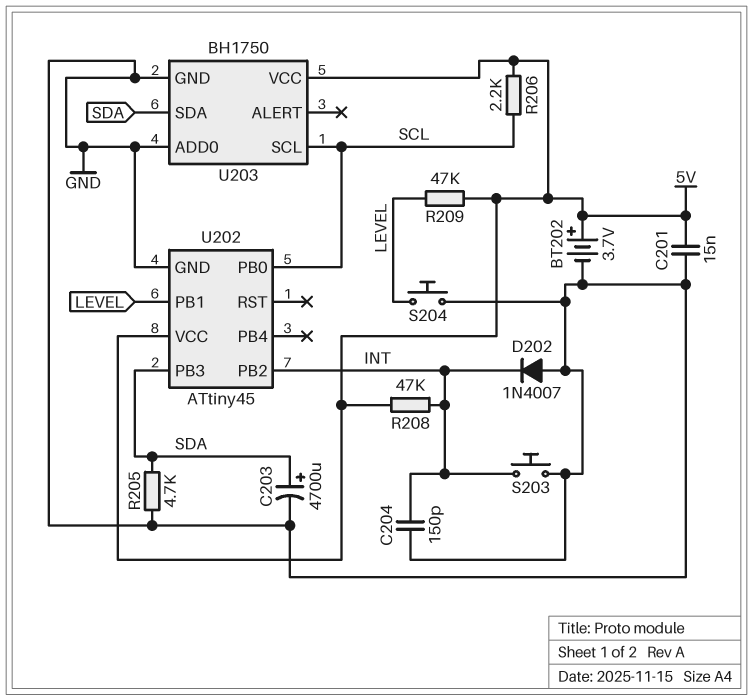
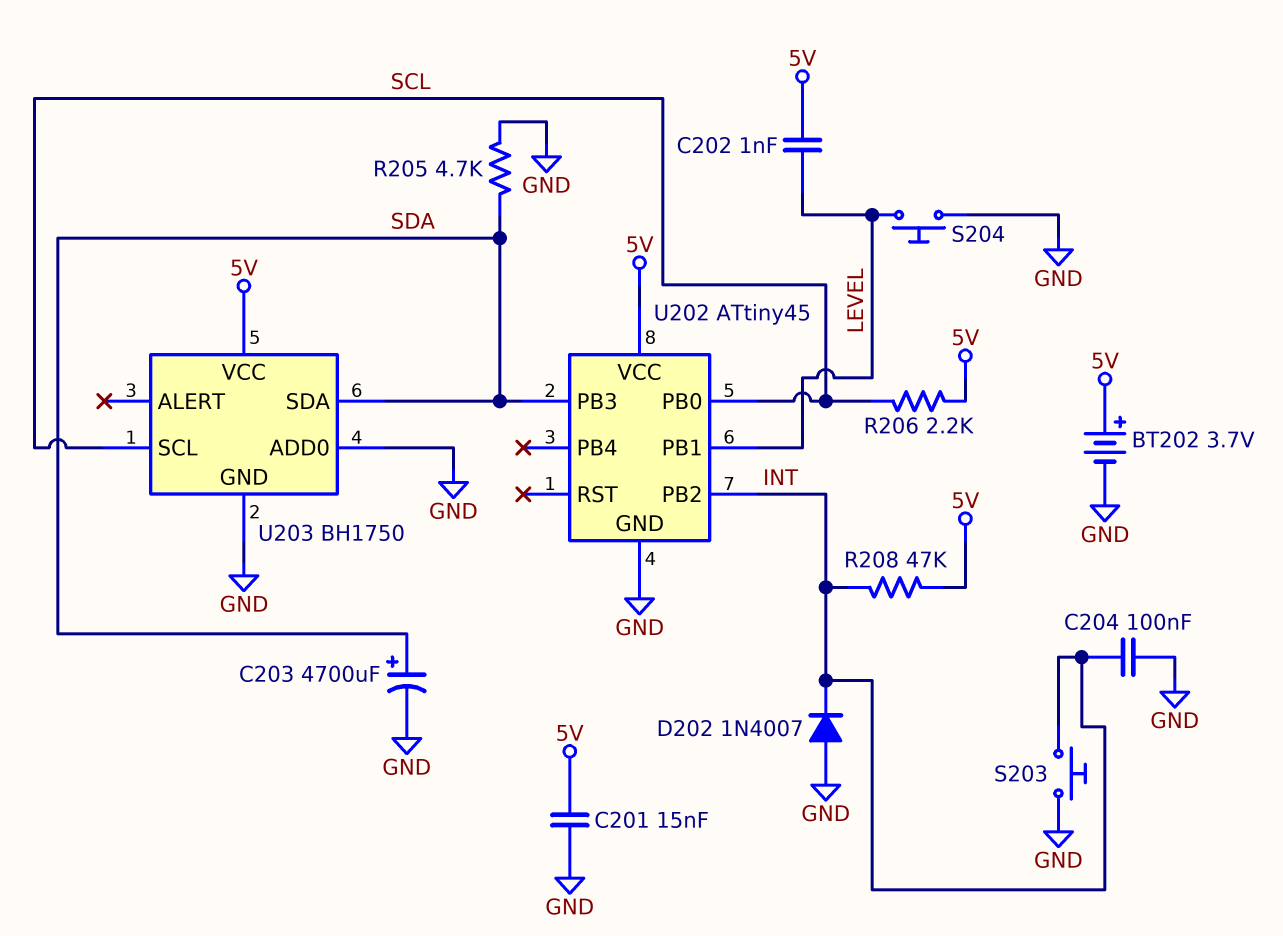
C202: none -> 1nF (5V, LEVEL)
C204: 150pF (GND, INT) -> 100nF (GND, INT)
R209: 47k (5V, LEVEL) -> none

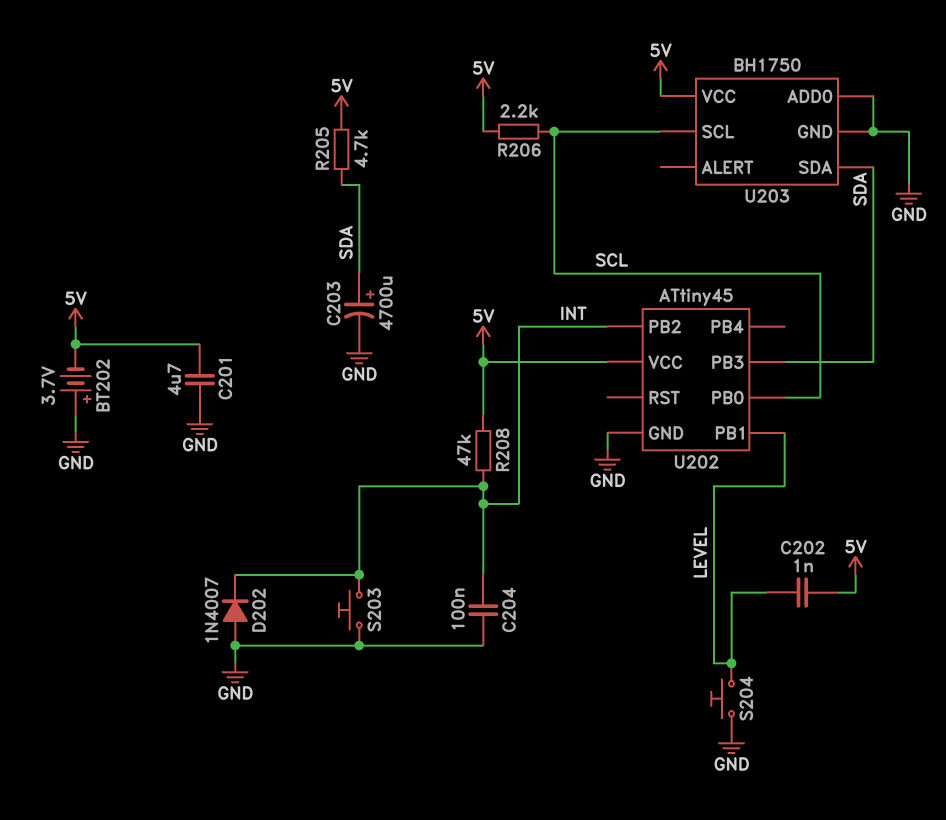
BT202: 3.7V (plus 5V, minus GND) -> 3.7V (plus GND, minus 5V)
C201: 15nF (5V, GND) -> 4.7uF (5V, GND)
R205: 4.7k (GND, SDA) -> 4.7k (5V, SDA)

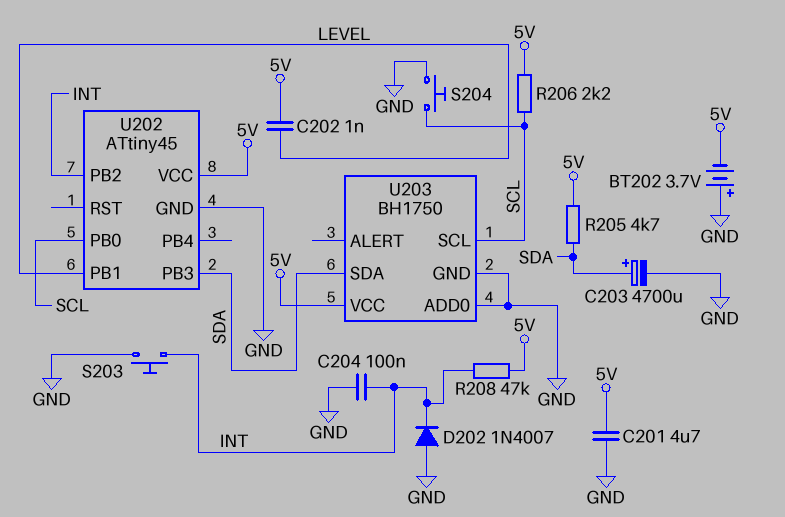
S204: button (GND, LEVEL) -> button (GND, SCL)

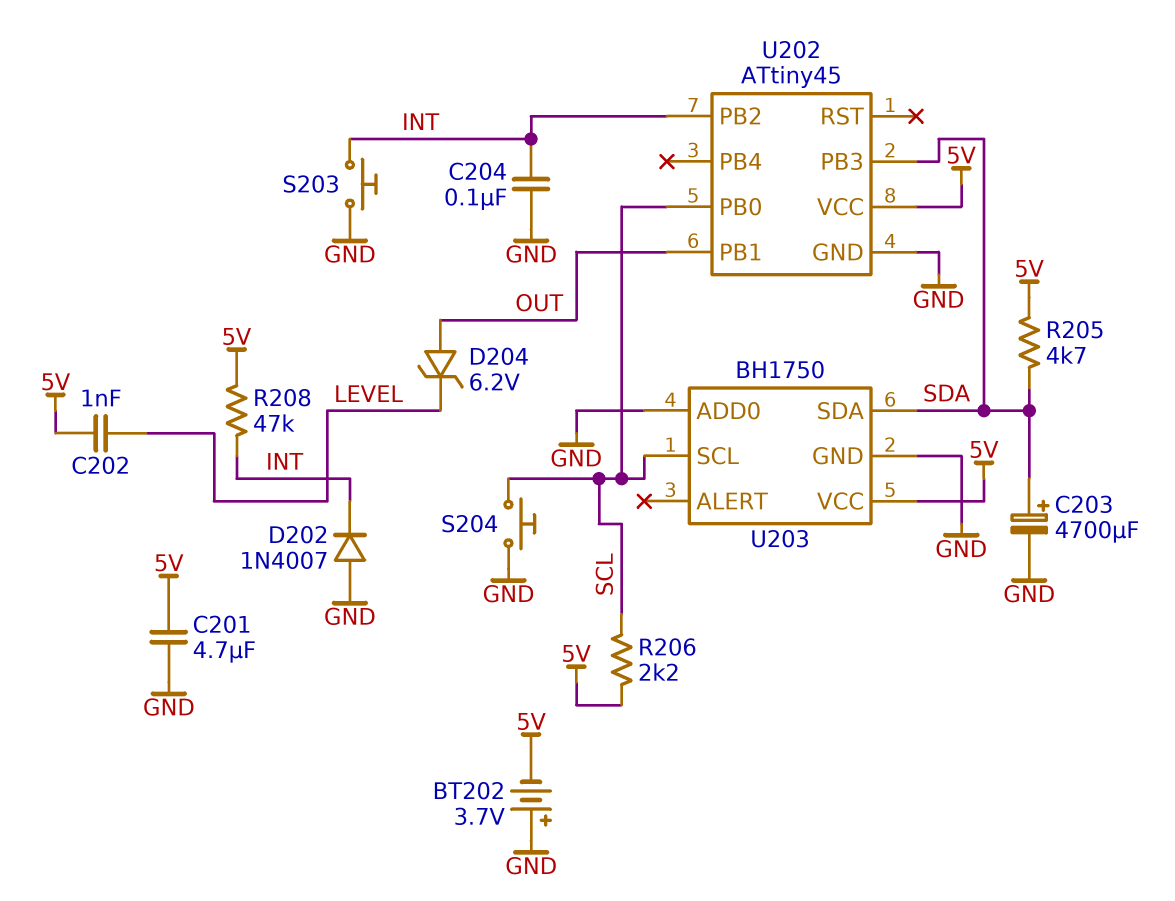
D204: none -> zener 6.2V (A OUT, K LEVEL)
U202 pin PB1: LEVEL -> OUT

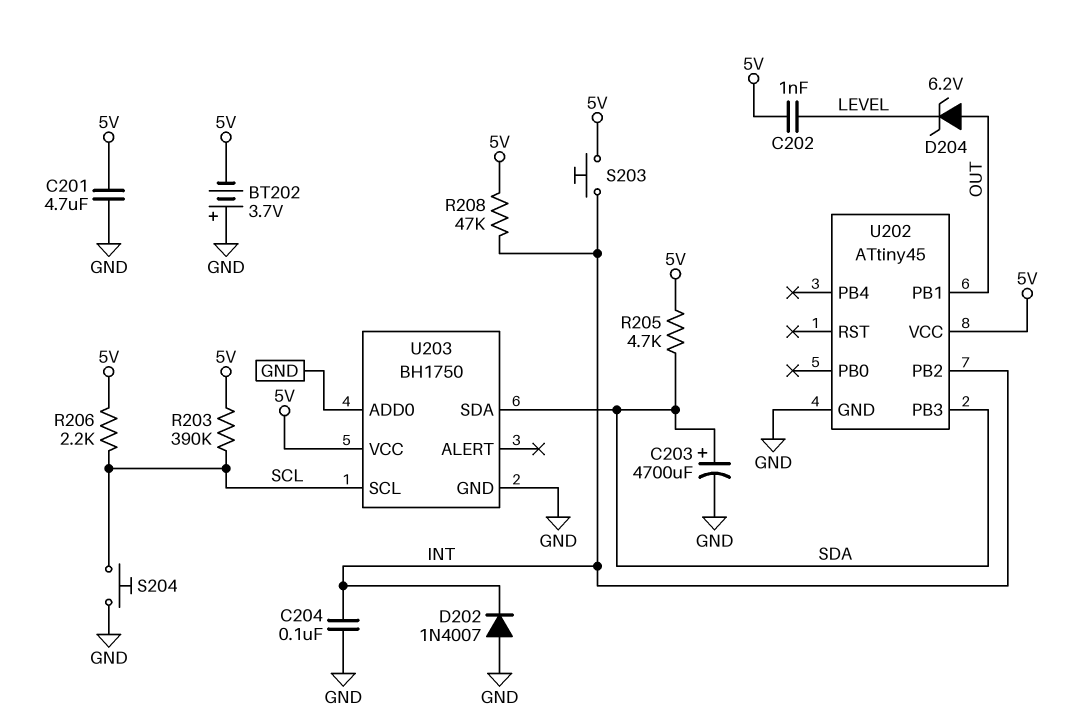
R203: none -> 390k (5V, SCL)
S203: button (GND, INT) -> button (5V, INT)
U202 pin PB0: SCL -> none

